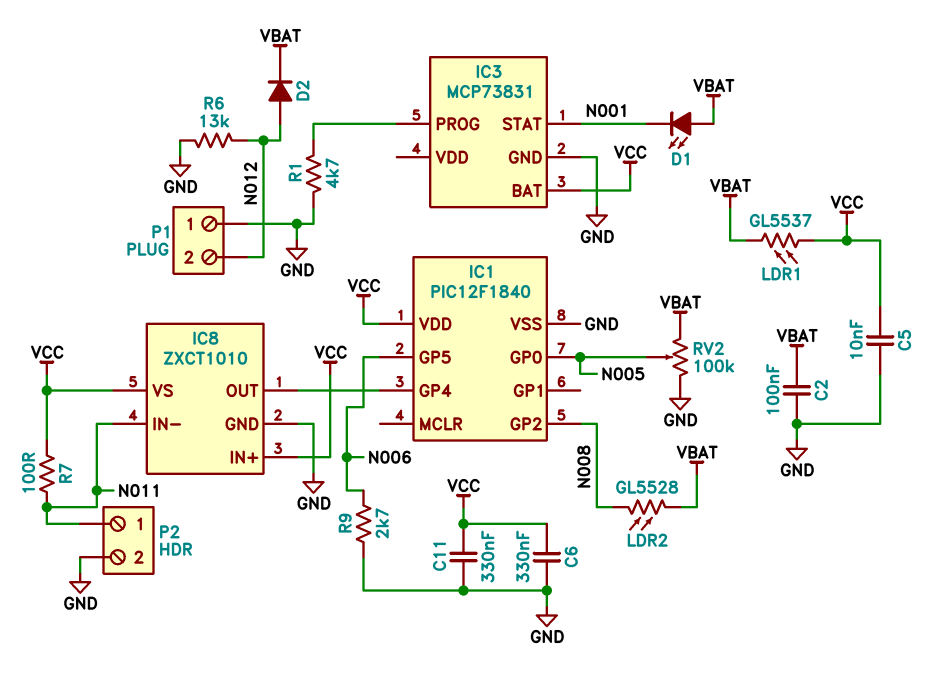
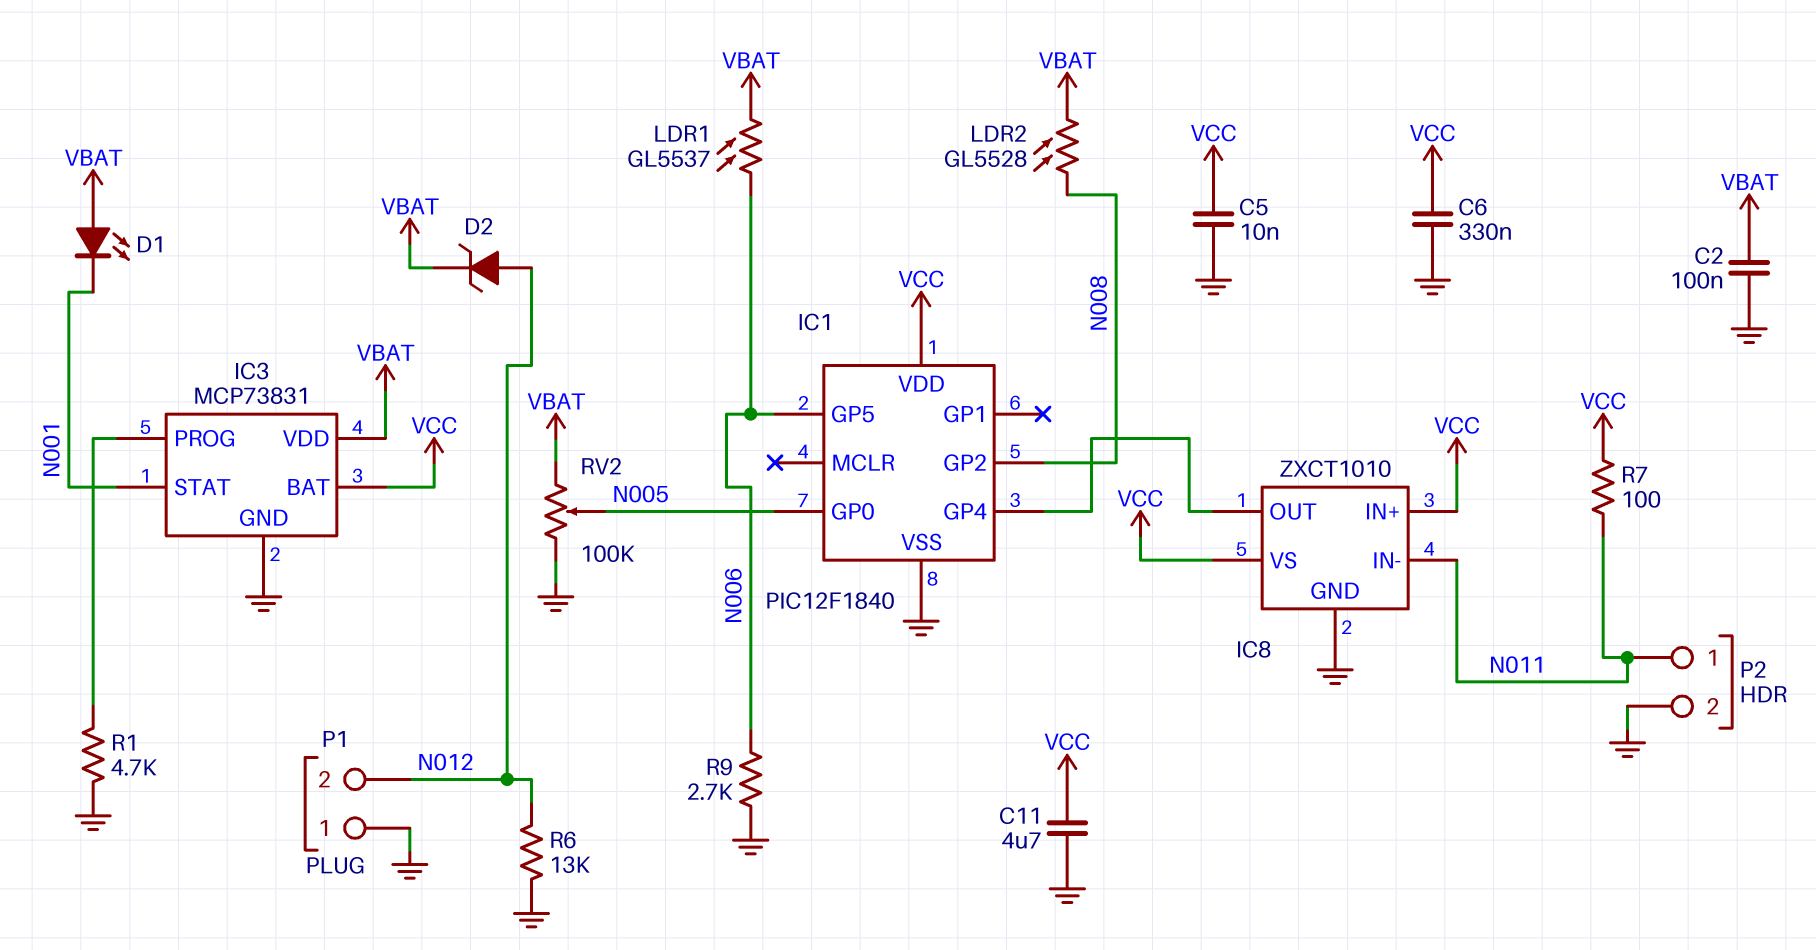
C11: 330nF (GND, VCC) -> 4.7uF (GND, VCC)
D2: diode (A N012, K VBAT) -> zener (A N012, K VBAT)
IC3 pin VDD: none -> VBAT
LDR1: GL5537 (VBAT, VCC) -> GL5537 (N006, VBAT)

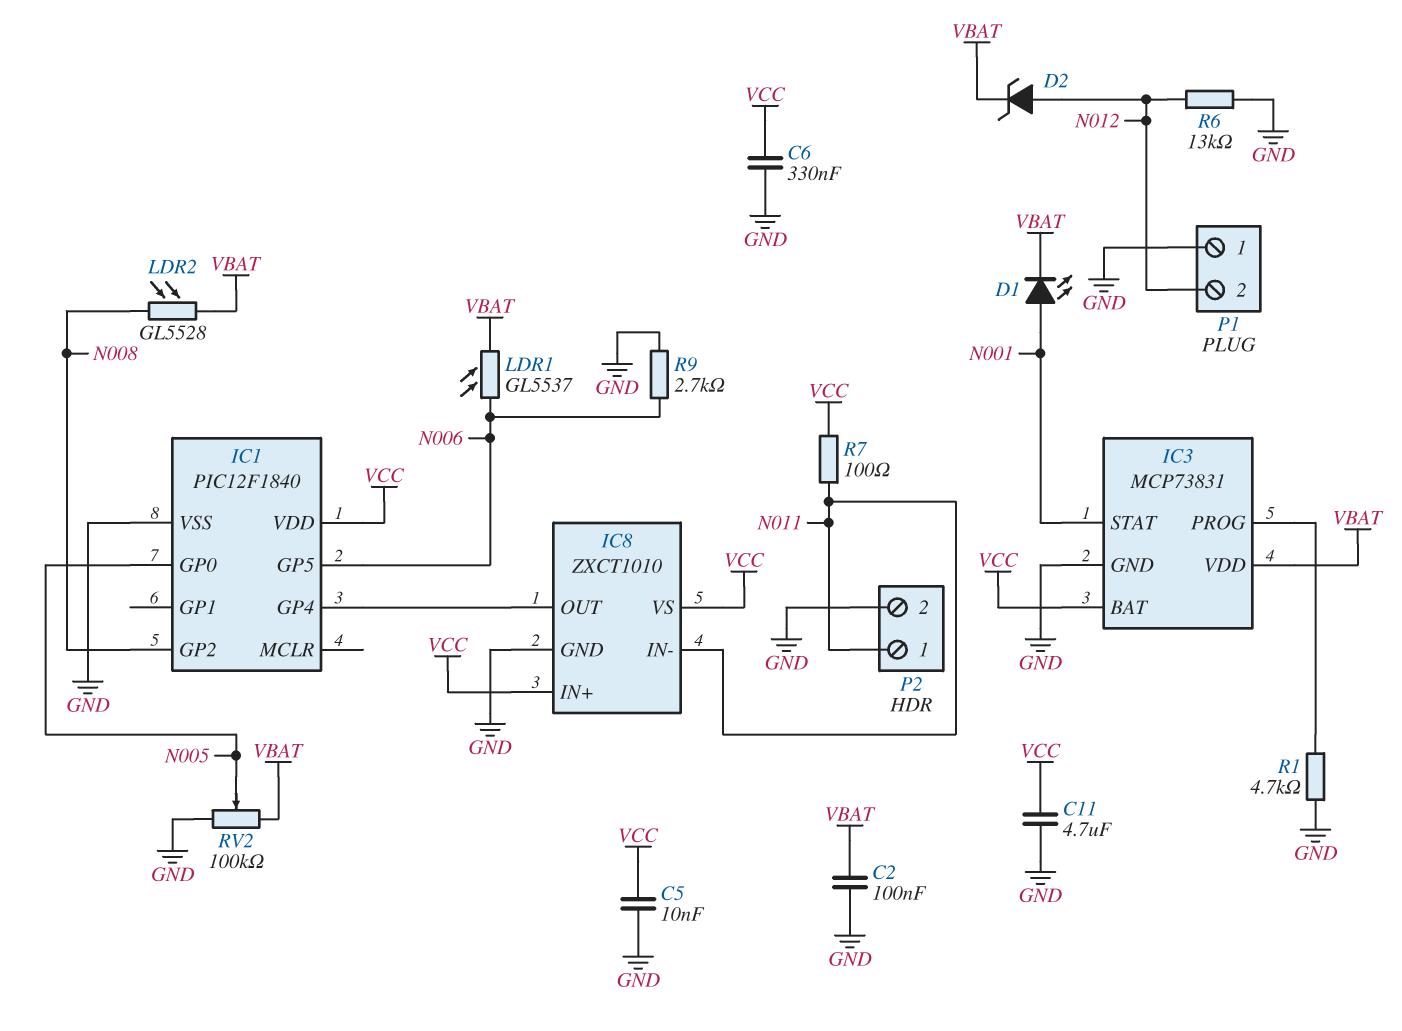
D1: LED (A VBAT, K N001) -> LED (A N001, K VBAT)

